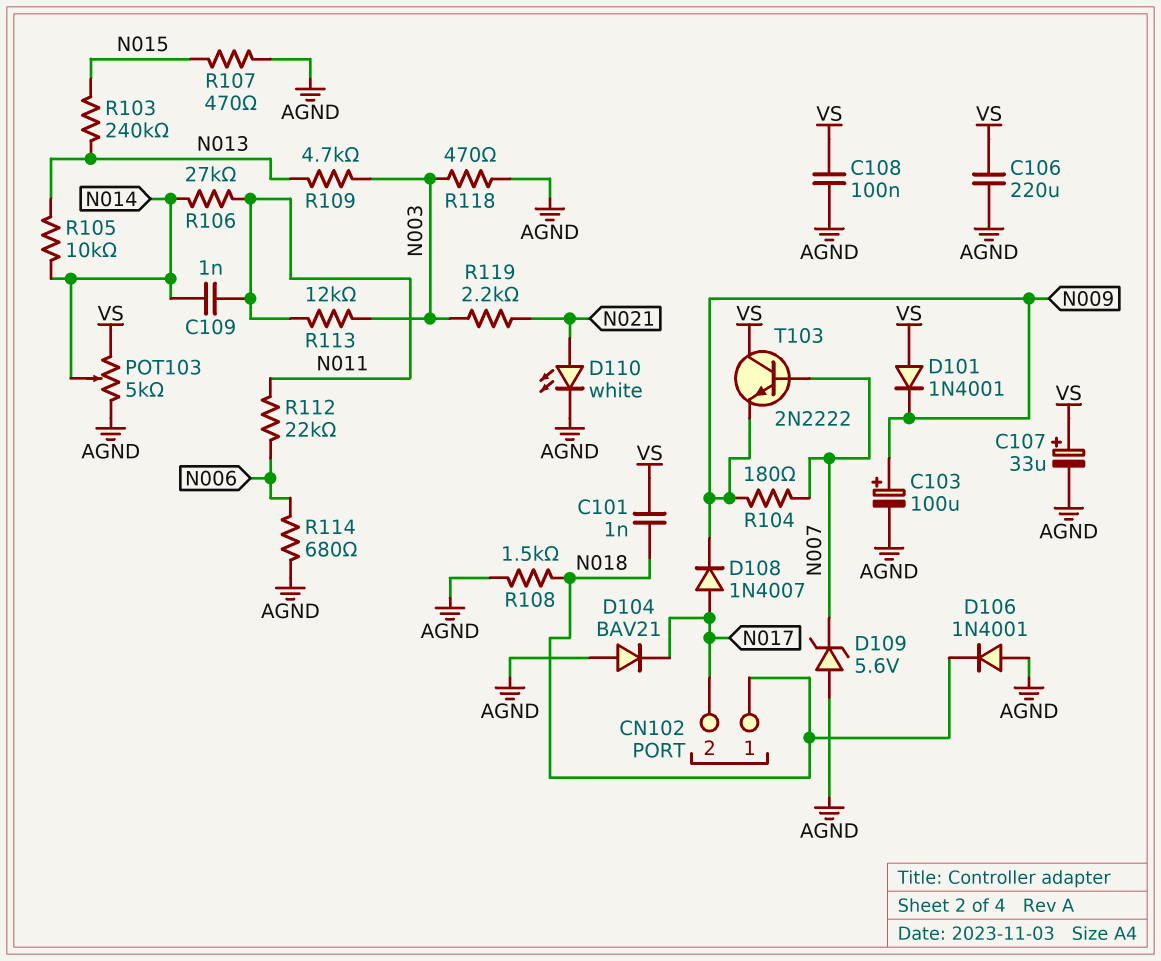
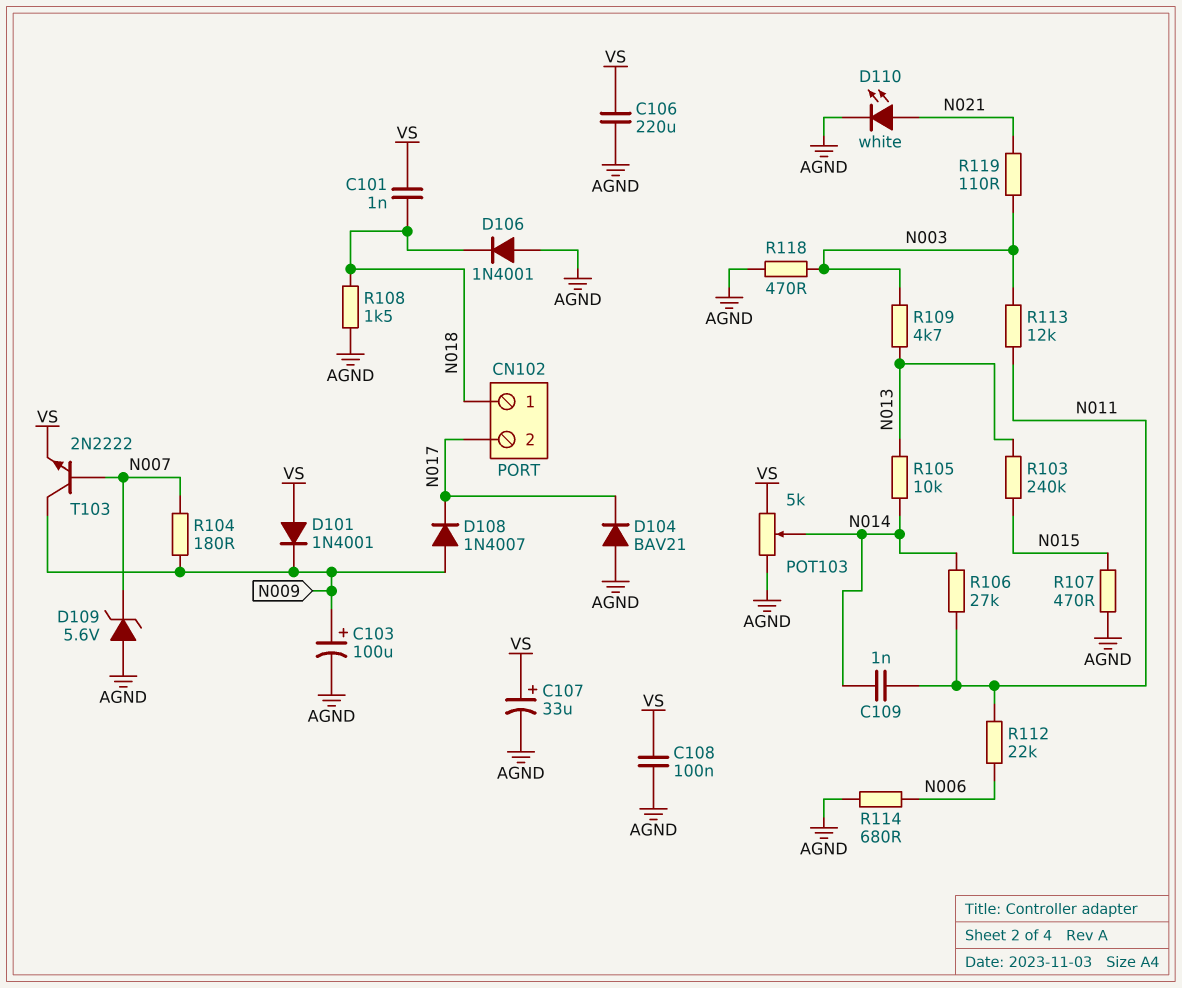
D108: diode 1N4007 (A N017, K N009) -> diode 1N4007 (A N009, K N017)
R119: 2.2k (N003, N021) -> 110 (N003, N021)
T103: NPN 2N2222 (B N007, C VS, E N009) -> NPN 2N2222 (B N007, C N009, E VS)

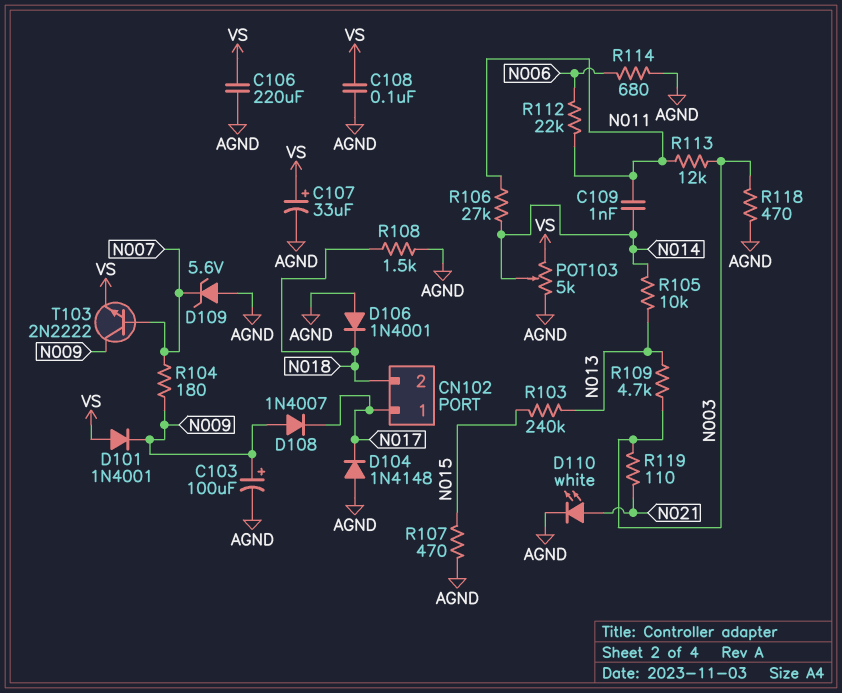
C101: 1nF (N018, VS) -> none
CN102 pin 1: N018 -> N017
CN102 pin 2: N017 -> N018
D104: diode BAV21 (A AGND, K N017) -> diode 1N4148 (A AGND, K N017)

